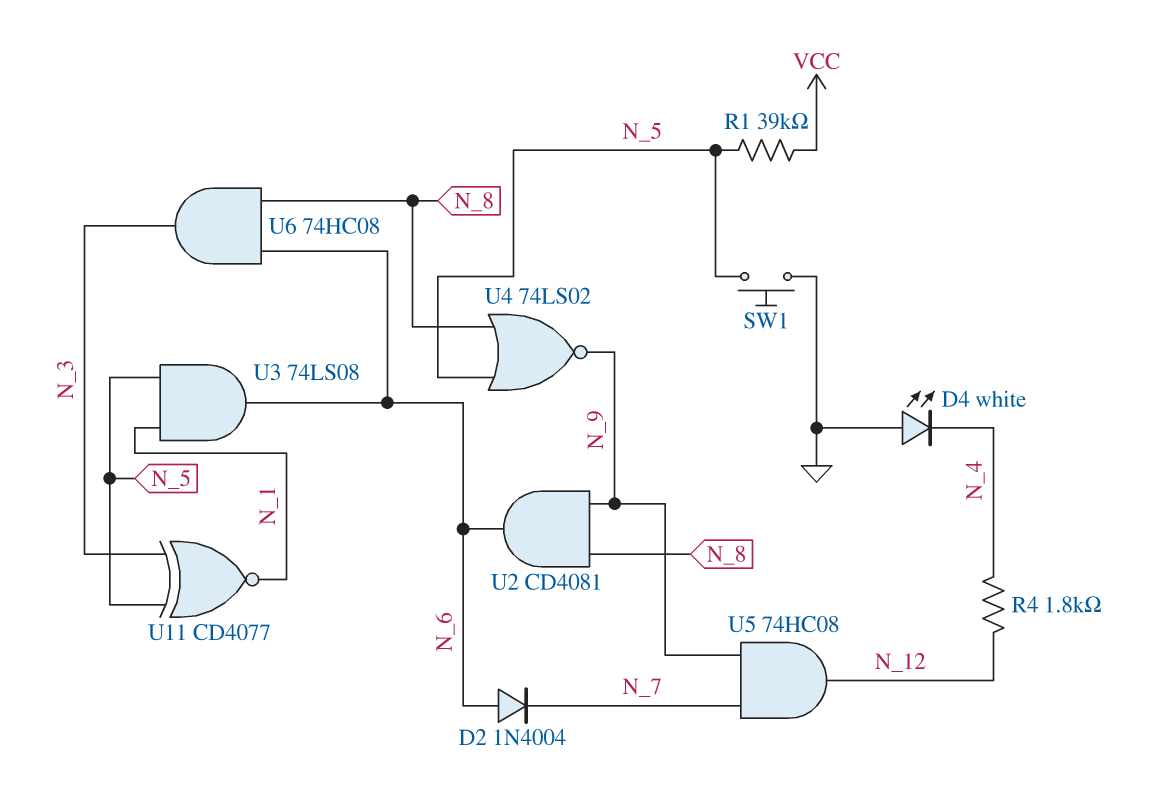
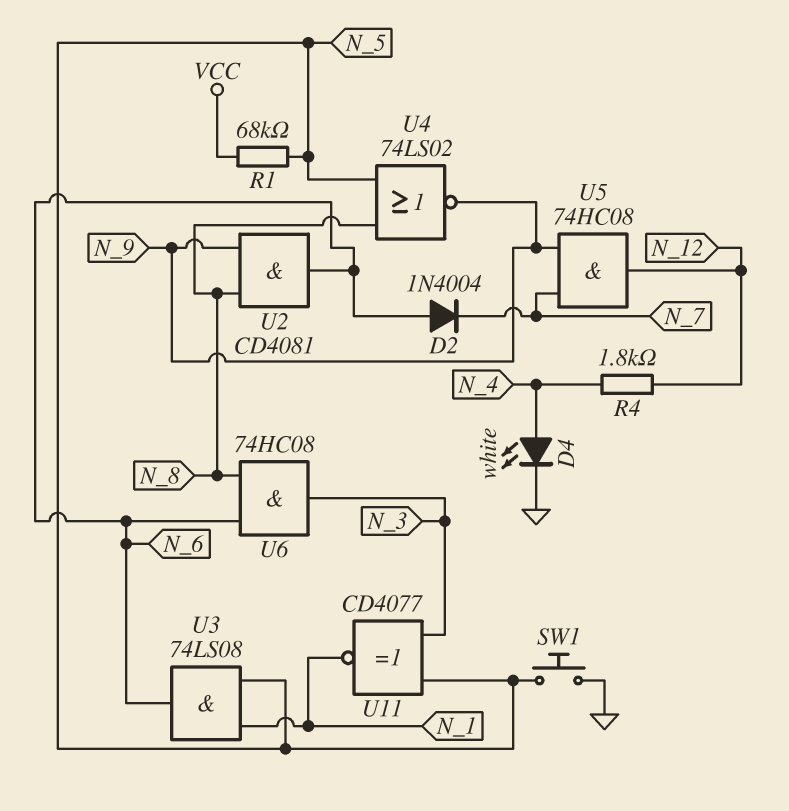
D4: LED white (A GND, K N_4) -> LED white (A N_4, K GND)
R1: 39k (N_5, VCC) -> 68k (N_5, VCC)

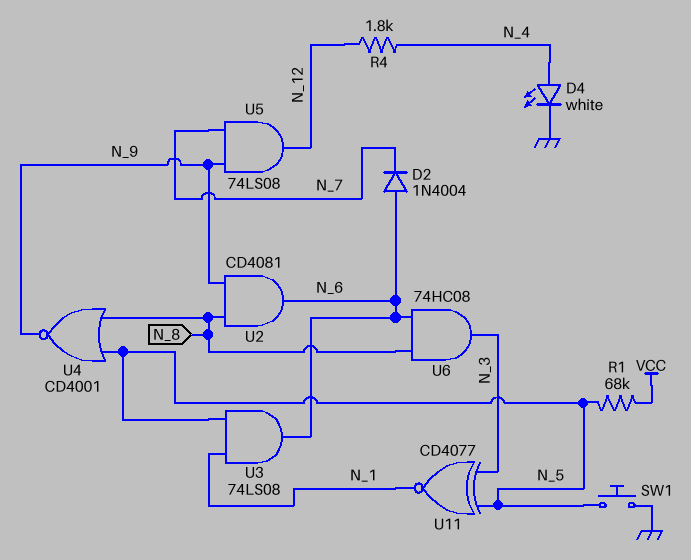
U4: NOR 74LS02 (in N_5, in N_8, out N_9) -> NOR CD4001 (in N_5, in N_8, out N_9)
U5: AND 74HC08 (in N_7, in N_9, out N_12) -> AND 74LS08 (in N_7, in N_9, out N_12)

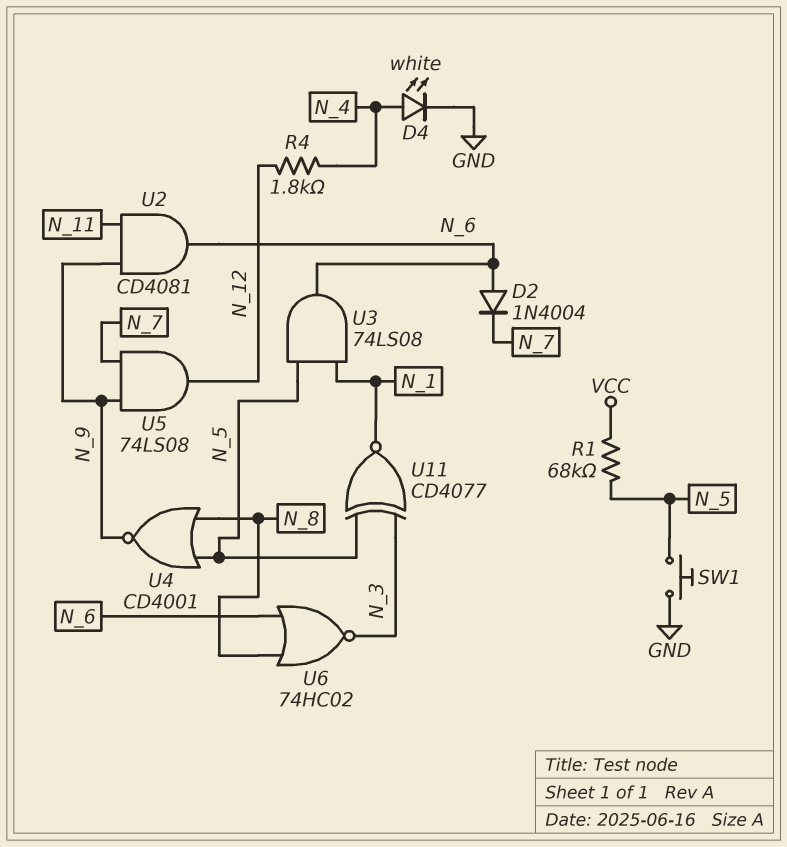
U2: AND CD4081 (in N_8, in N_9, out N_6) -> AND CD4081 (in N_9, in N_11, out N_6)
U6: AND 74HC08 (in N_6, in N_8, out N_3) -> NOR 74HC02 (in N_6, in N_8, out N_3)

